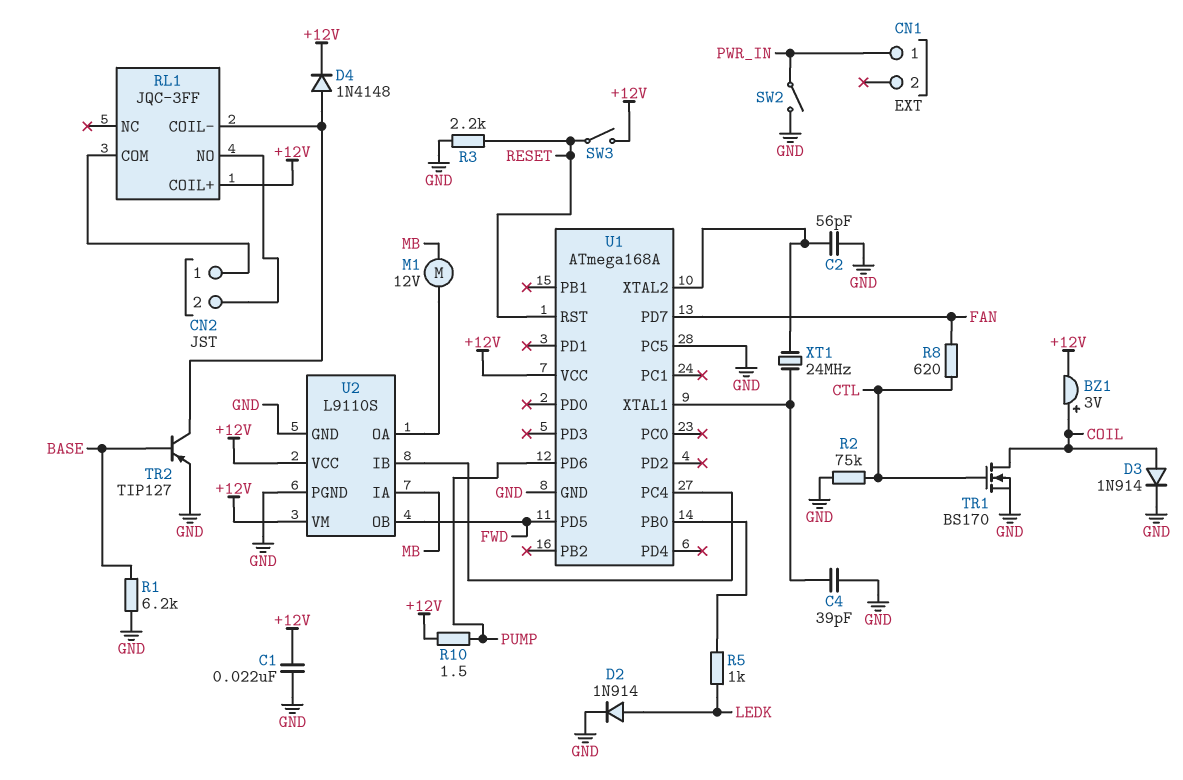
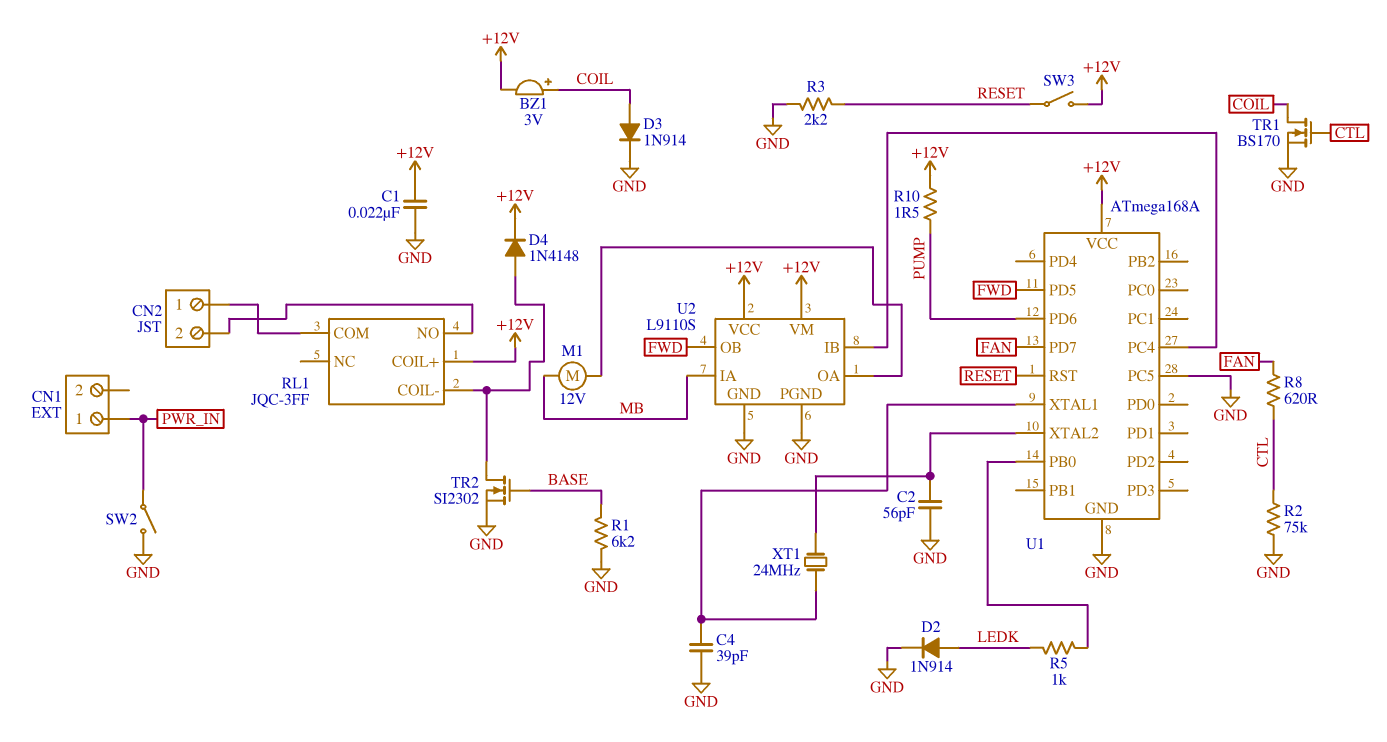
TR2: PNP TIP127 (B BASE, C RL1/COIL-, E GND) -> NMOS SI2302 (G BASE, D RL1/COIL-, S GND)

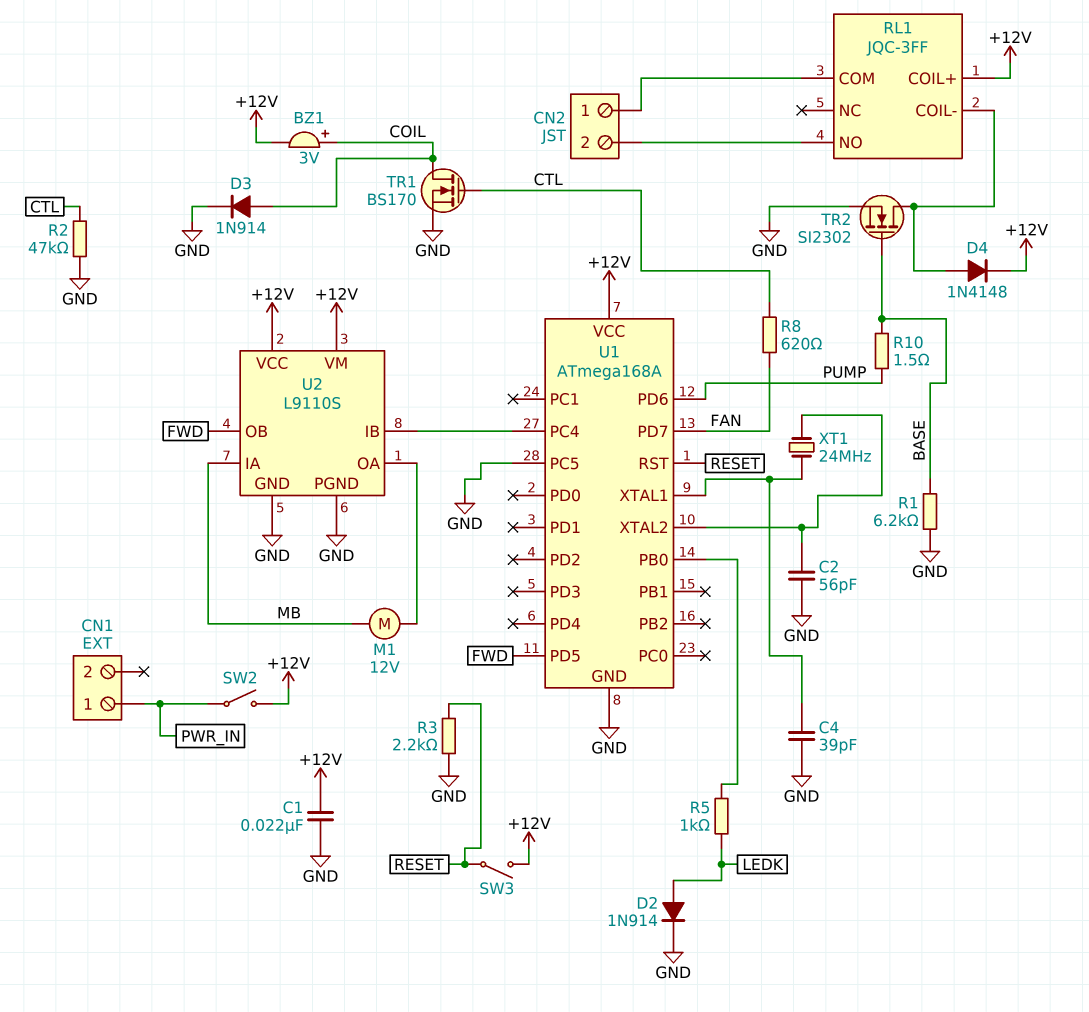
R2: 75k (CTL, GND) -> 47k (CTL, GND)
R10: 1.5 (+12V, PUMP) -> 1.5 (BASE, PUMP)
SW2: switch (GND, PWR_IN) -> switch (+12V, PWR_IN)

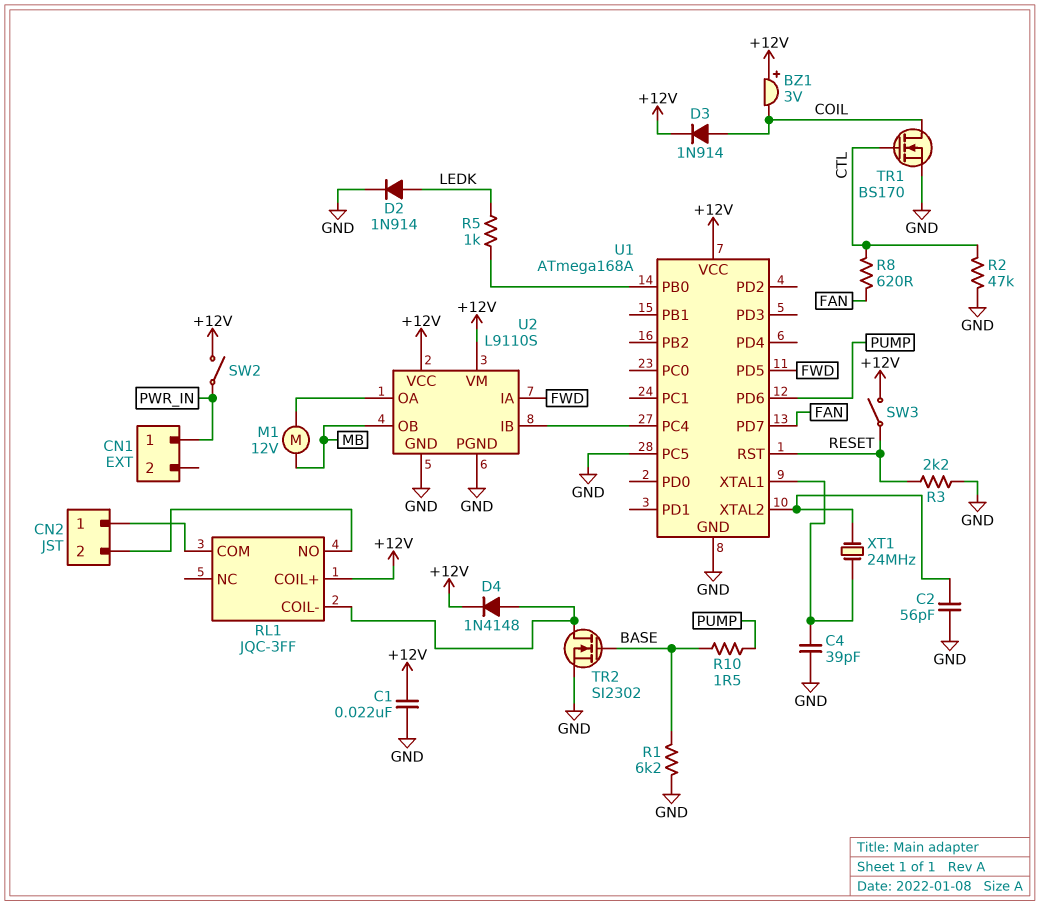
BZ1: buzzer 3V (plus COIL, minus +12V) -> buzzer 3V (plus +12V, minus COIL)
D3: diode 1N914 (A COIL, K GND) -> diode 1N914 (A COIL, K +12V)
U2 pin IA: MB -> FWD
U2 pin OB: FWD -> MB

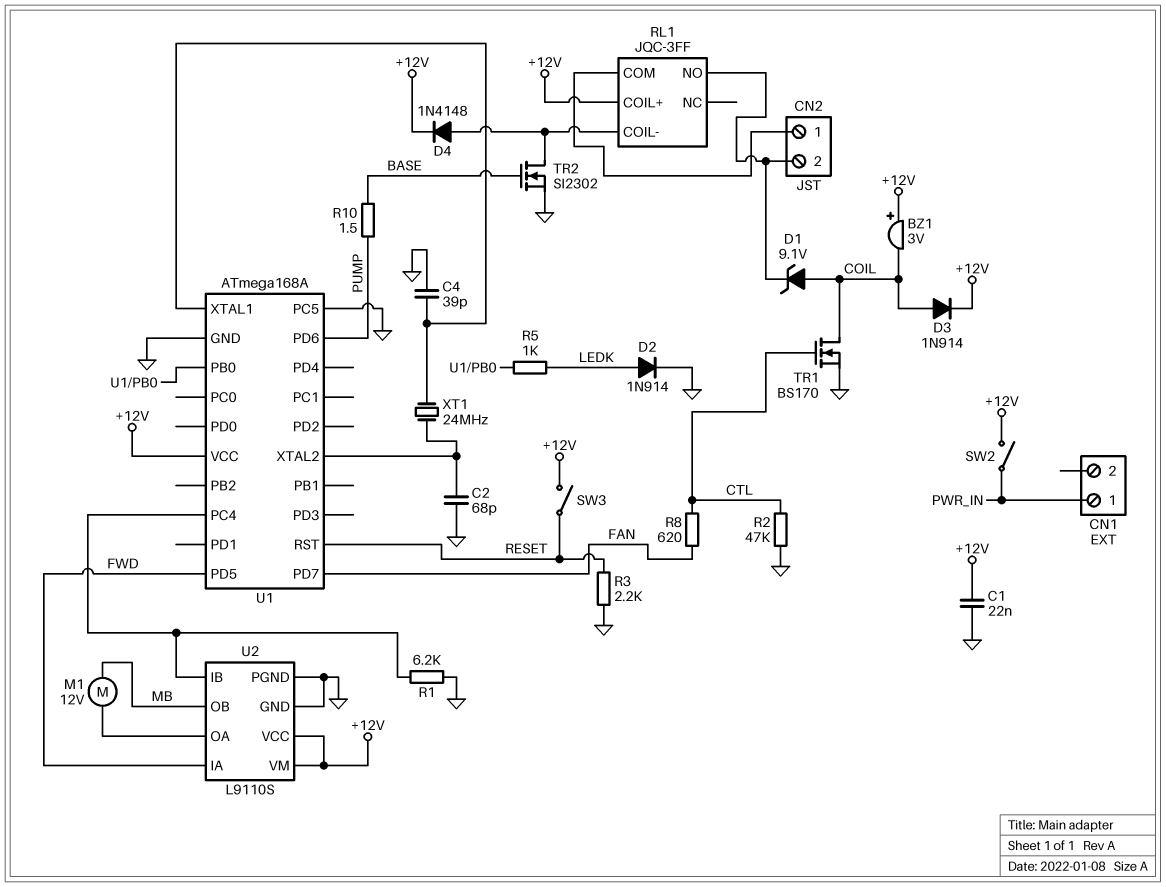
C2: 56pF (GND, U1/XTAL2) -> 68pF (GND, U1/XTAL2)
D1: none -> zener 9.1V (A COIL, K CN2/2)
R1: 6.2k (BASE, GND) -> 6.2k (GND, U1/PC4)

